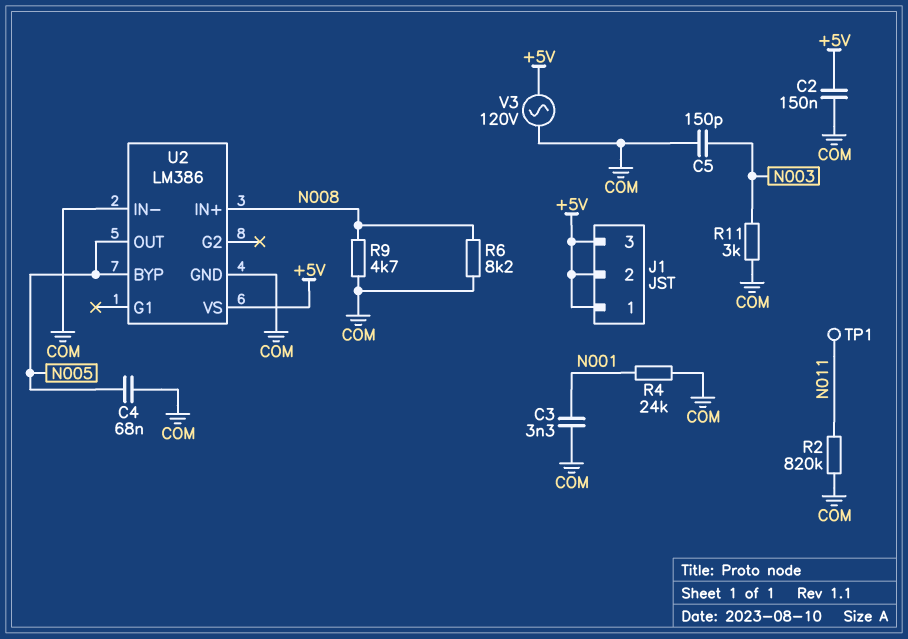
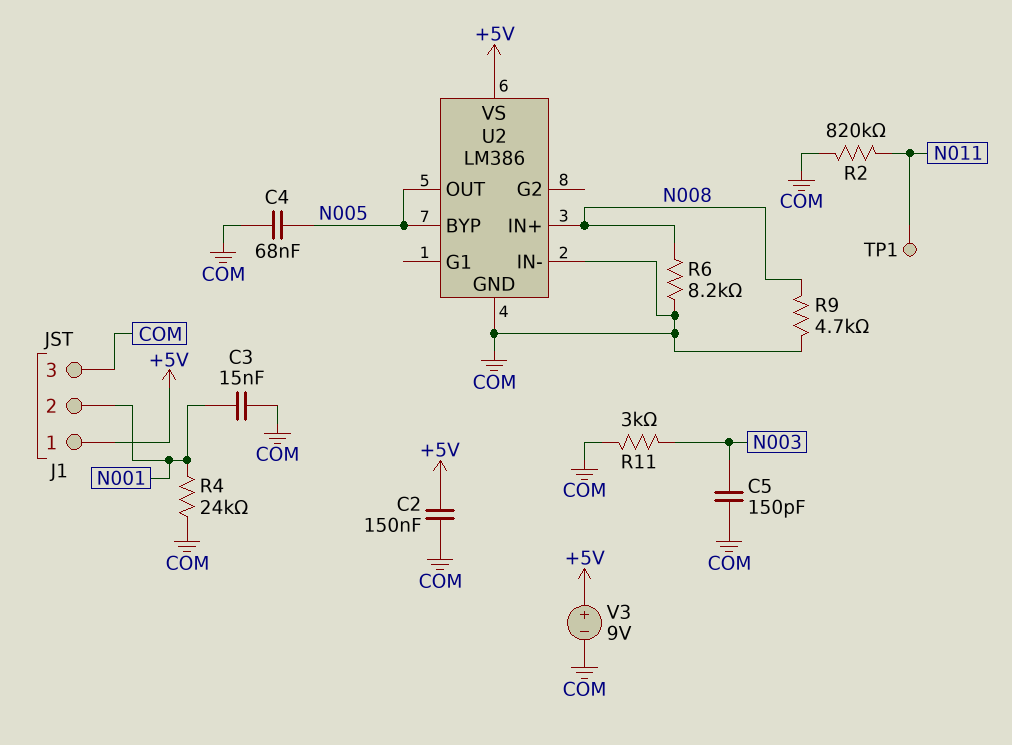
C3: 3.3nF (COM, N001) -> 15nF (COM, N001)
J1 pin 2: +5V -> N001
J1 pin 3: +5V -> COM
V3: AC 120V (+5V, COM) -> 9V (plus +5V, minus COM)

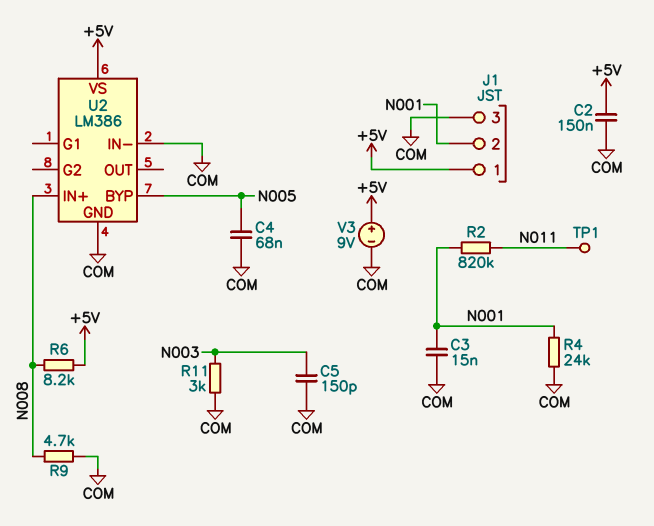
R2: 820k (COM, N011) -> 820k (N001, N011)
R6: 8.2k (COM, N008) -> 8.2k (+5V, N008)
U2 pin OUT: N005 -> none

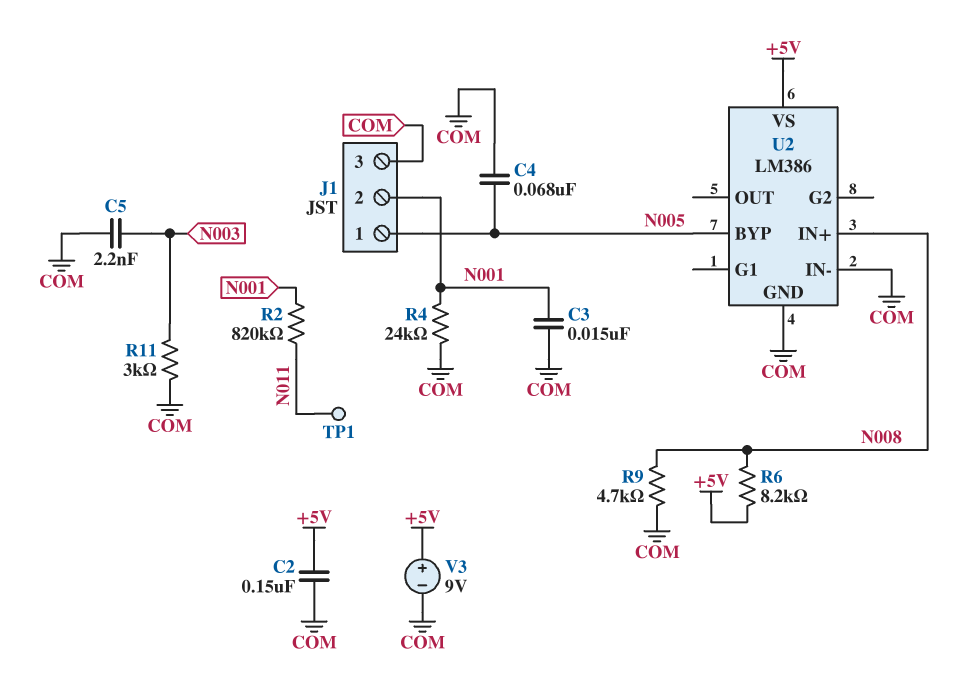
C5: 150pF (COM, N003) -> 2.2nF (COM, N003)
J1 pin 1: +5V -> N005

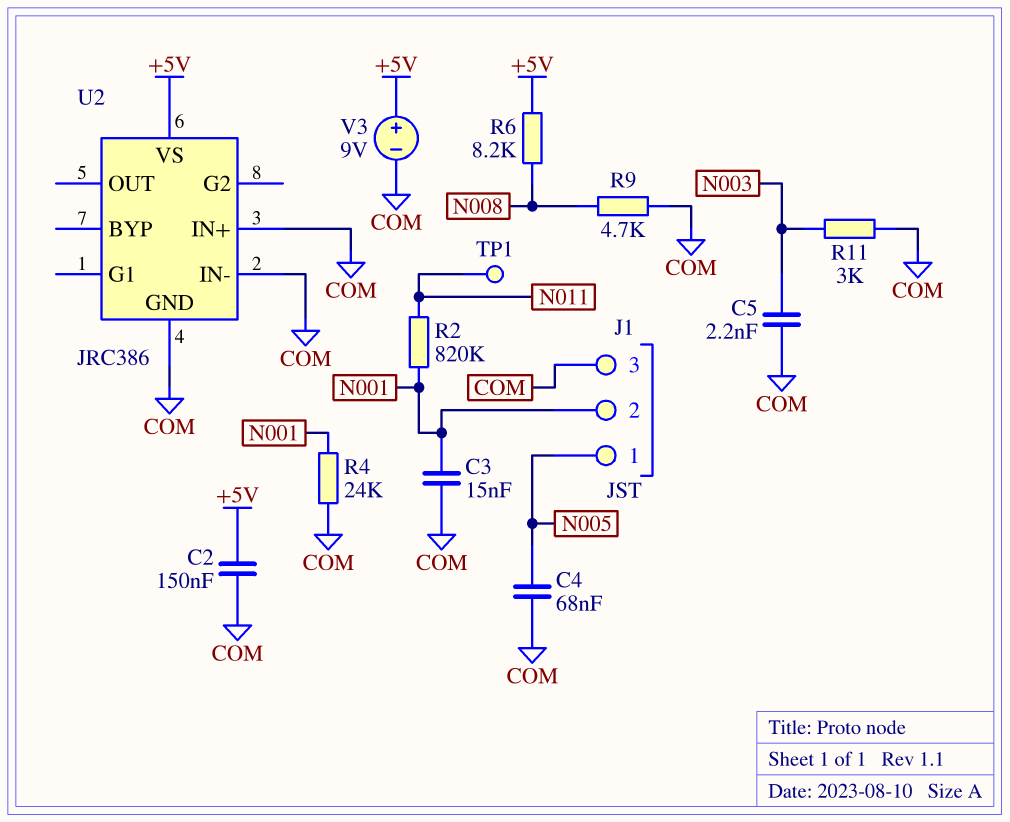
U2: LM386 -> JRC386
U2 pin BYP: N005 -> none
U2 pin IN+: N008 -> COM

